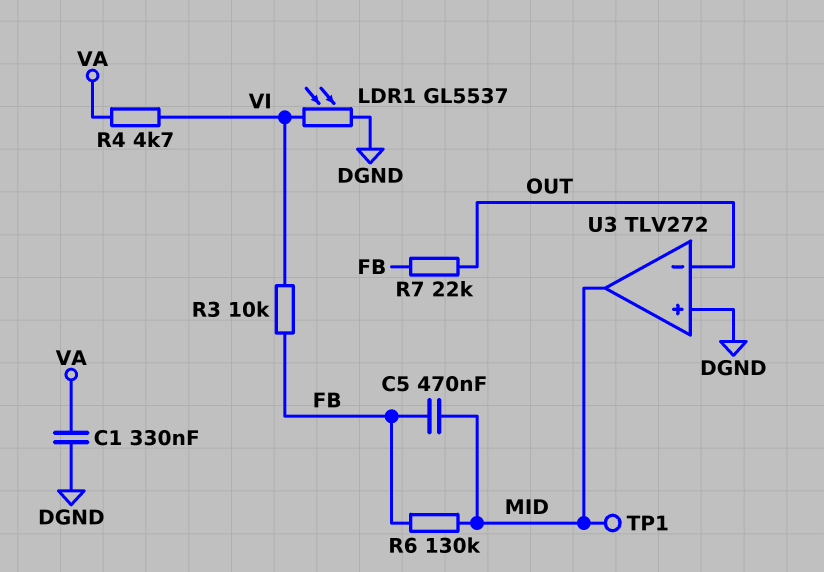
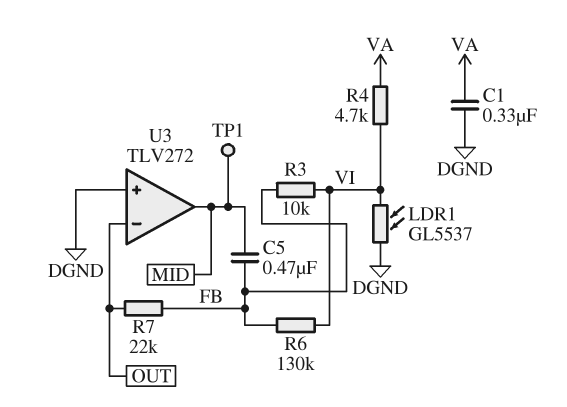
R6: 130k (FB, MID) -> 130k (FB, VI)

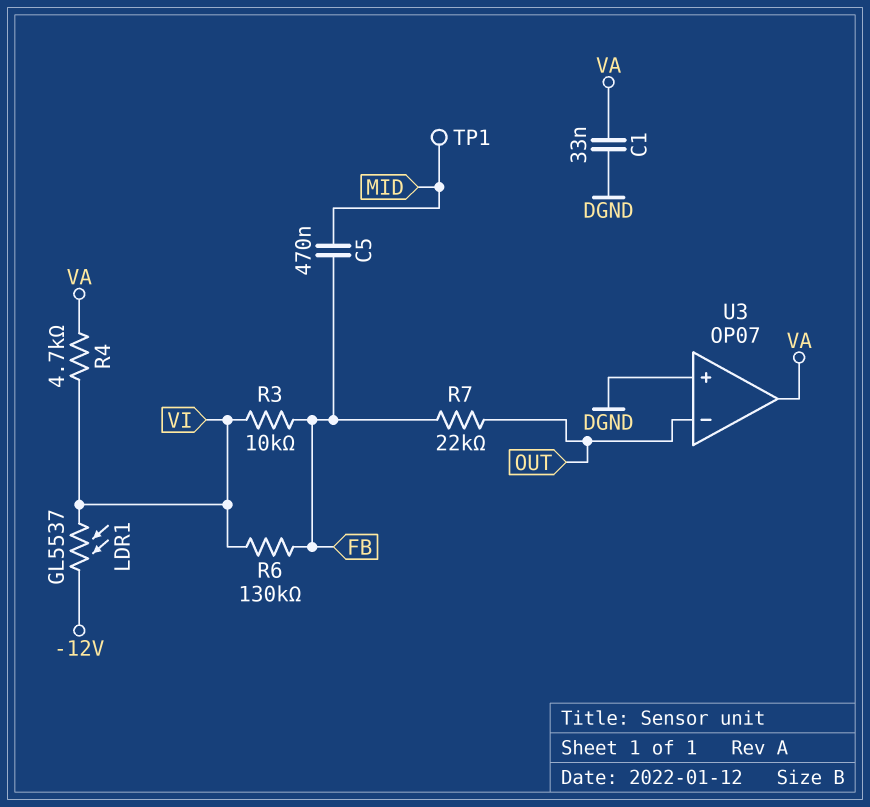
C1: 330nF (DGND, VA) -> 33nF (DGND, VA)
LDR1: GL5537 (DGND, VI) -> GL5537 (-12V, VI)
U3: TLV272 -> OP07
U3 pin out: MID -> VA

